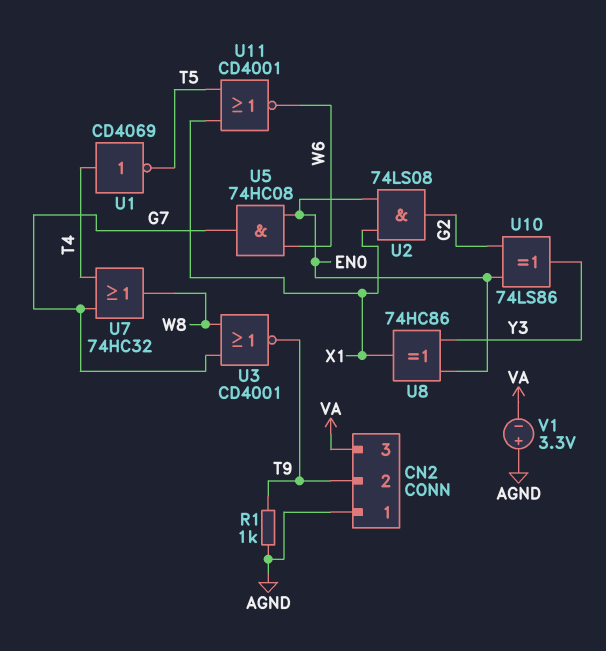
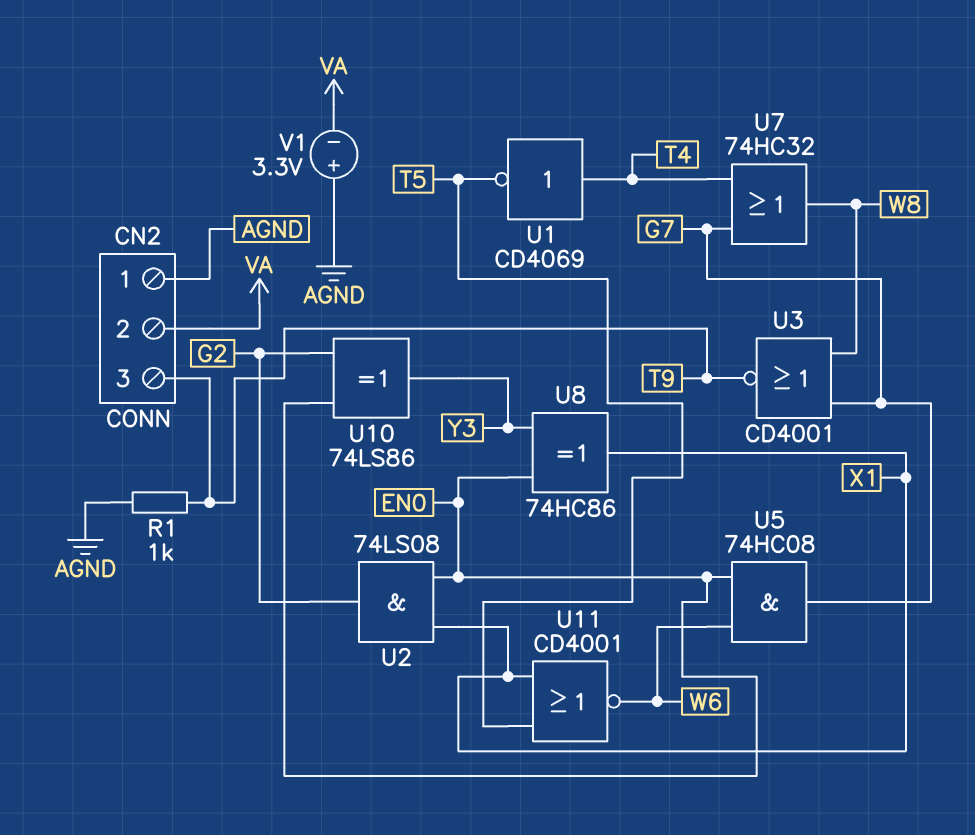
CN2 pin 2: T9 -> VA
CN2 pin 3: VA -> T9

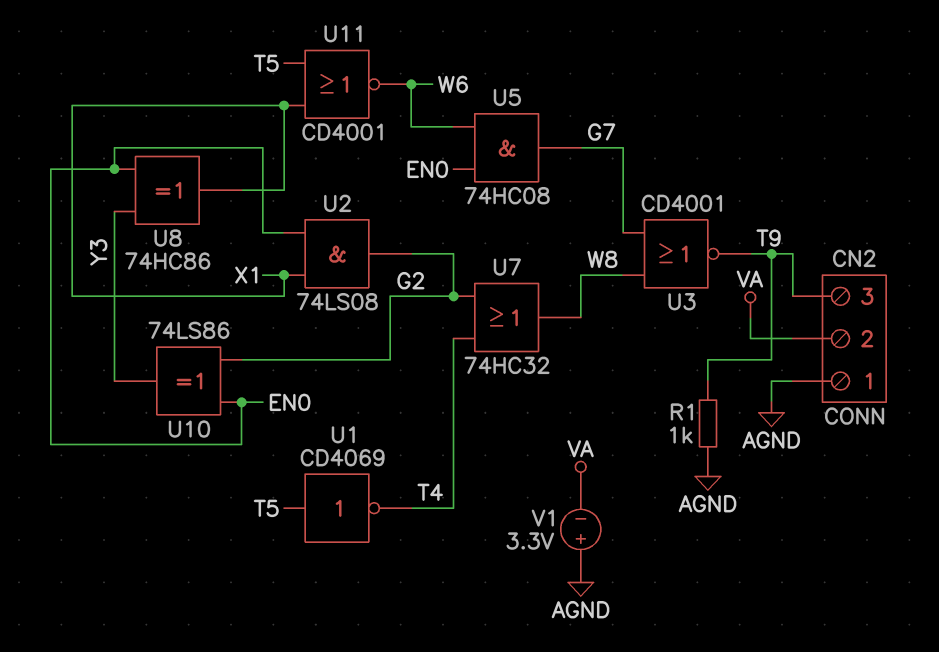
U1: NOT CD4069 (in T4, out T5) -> NOT CD4069 (in T5, out T4)
U7: OR 74HC32 (in G7, in T4, out W8) -> OR 74HC32 (in G2, in T4, out W8)

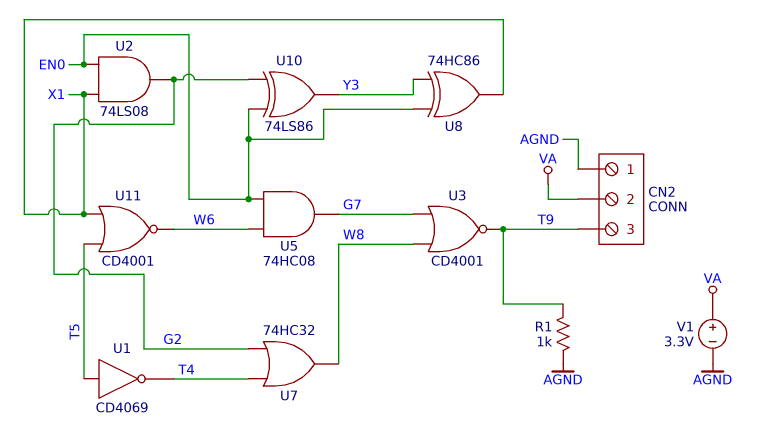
V1: 3.3V (plus AGND, minus VA) -> 3.3V (plus VA, minus AGND)

